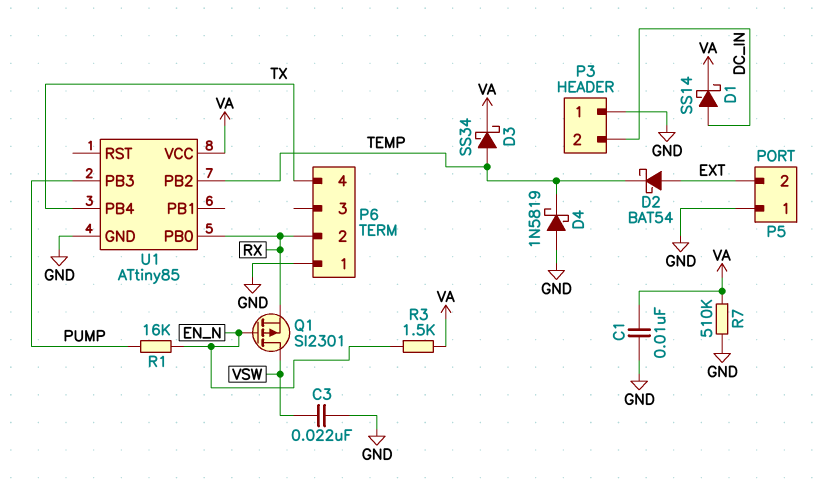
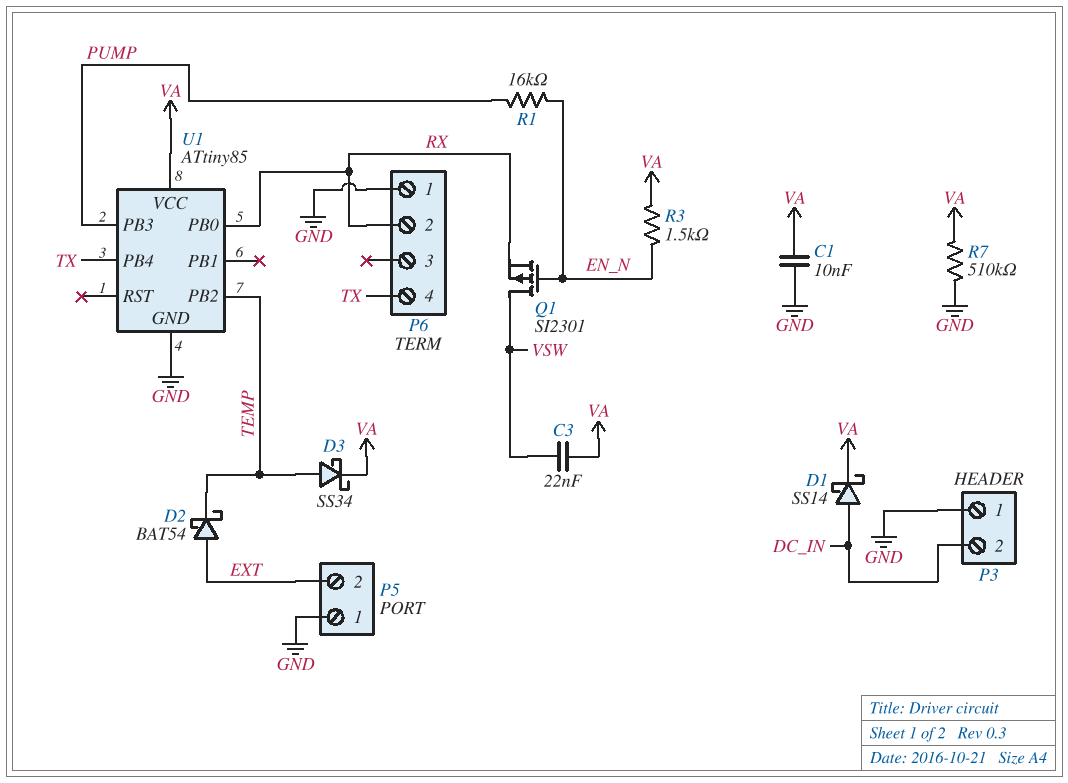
C3: 22nF (GND, VSW) -> 22nF (VA, VSW)
D4: schottky 1N5819 (A GND, K TEMP) -> none

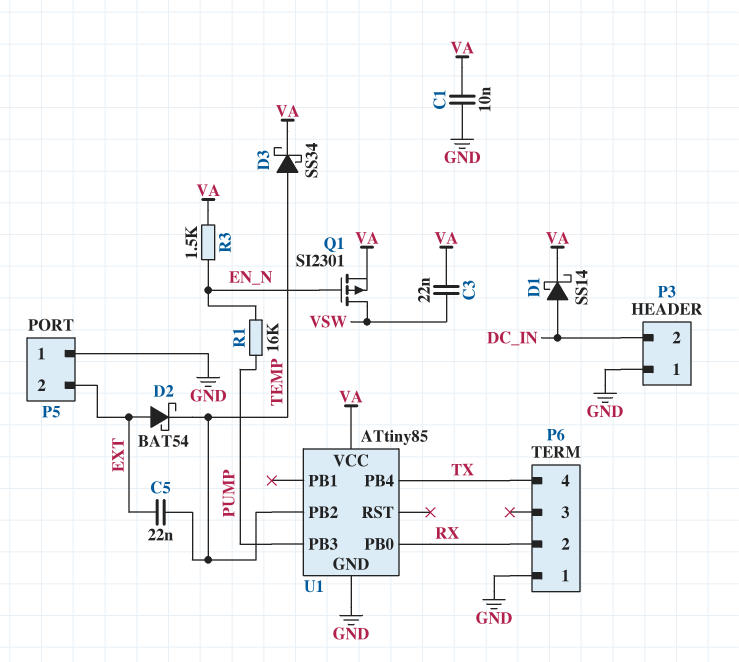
C5: none -> 22nF (EXT, TEMP)
Q1: PMOS SI2301 (G EN_N, D VSW, S RX) -> PMOS SI2301 (G EN_N, D VSW, S VA)
R7: 510k (GND, VA) -> none

